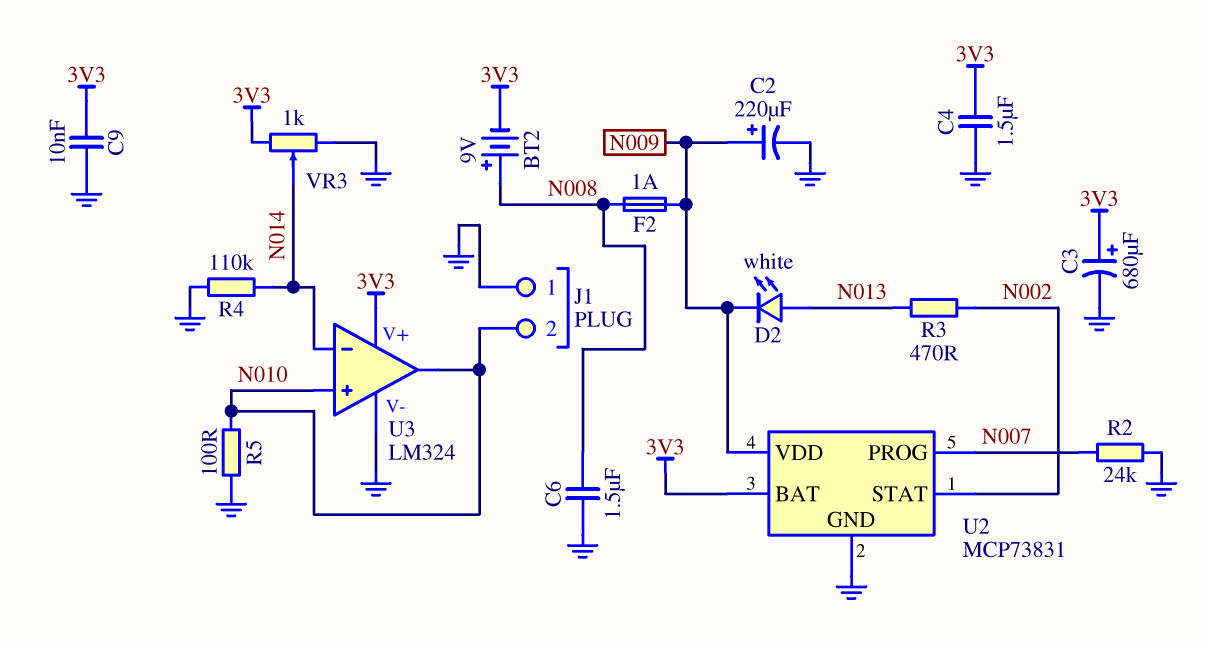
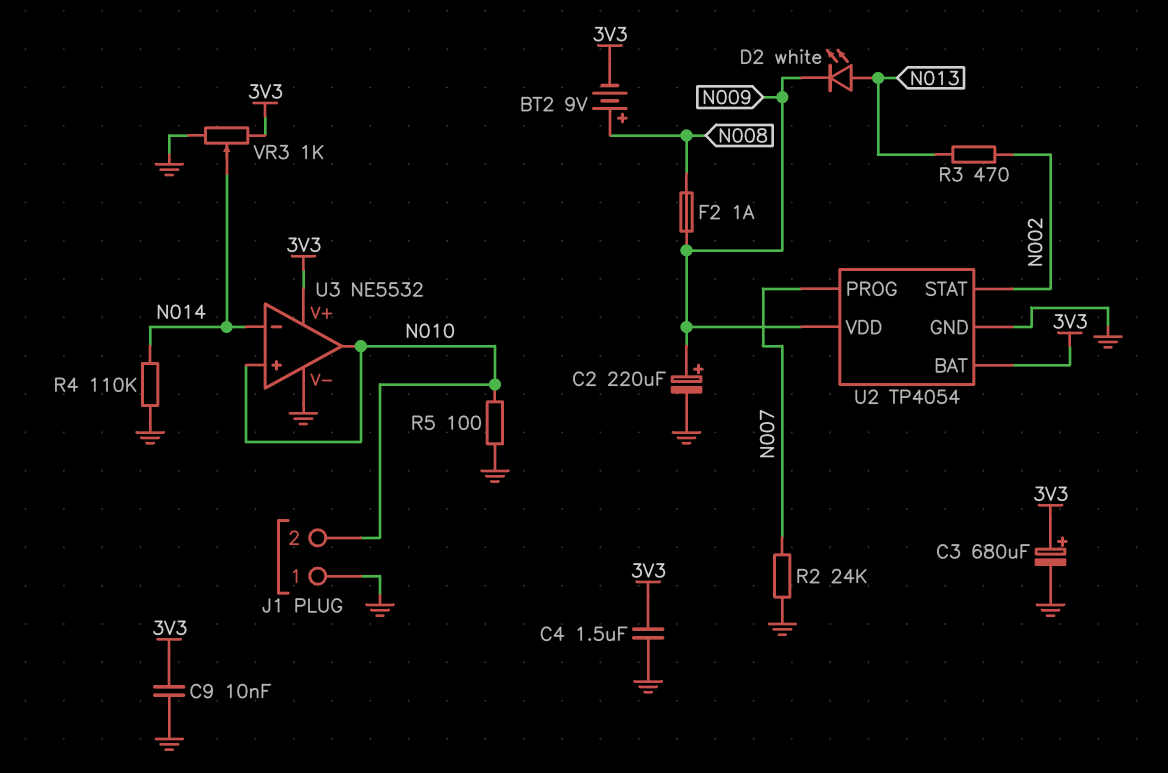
C6: 1.5uF (GND, N008) -> none
U2: MCP73831 -> TP4054
U3: LM324 -> NE5532

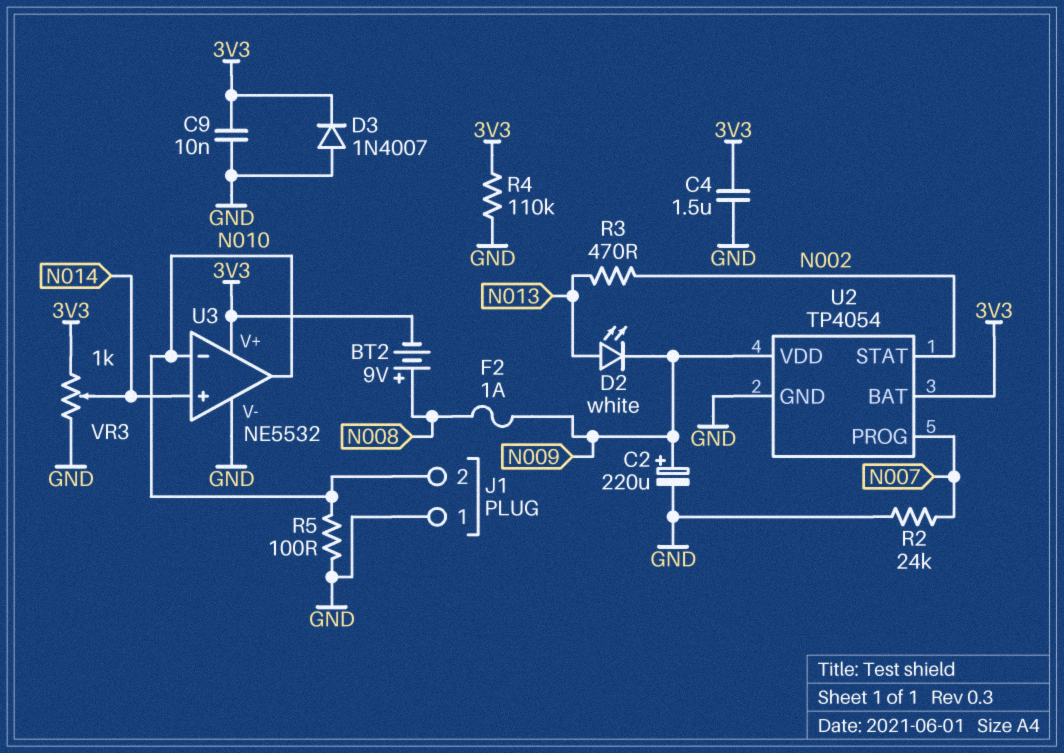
C3: 680uF (plus 3V3, minus GND) -> none
D3: none -> diode 1N4007 (A GND, K 3V3)
R4: 110k (GND, N014) -> 110k (3V3, GND)
U3 pin in+: N010 -> N014
U3 pin in-: N014 -> N010

